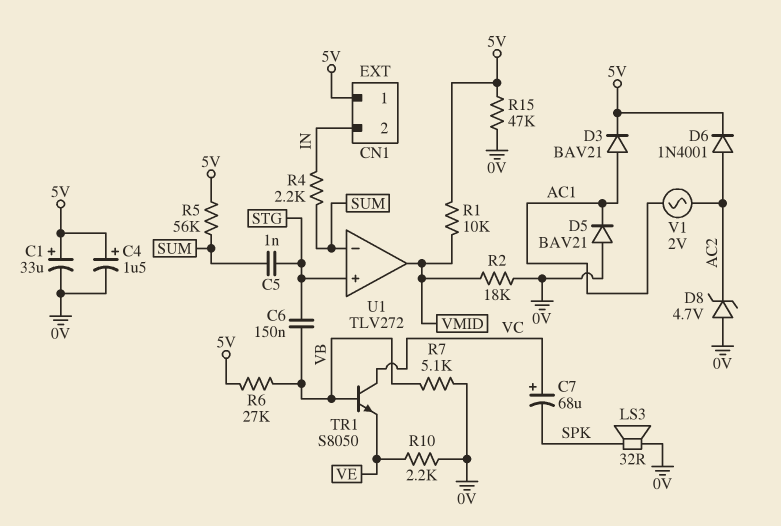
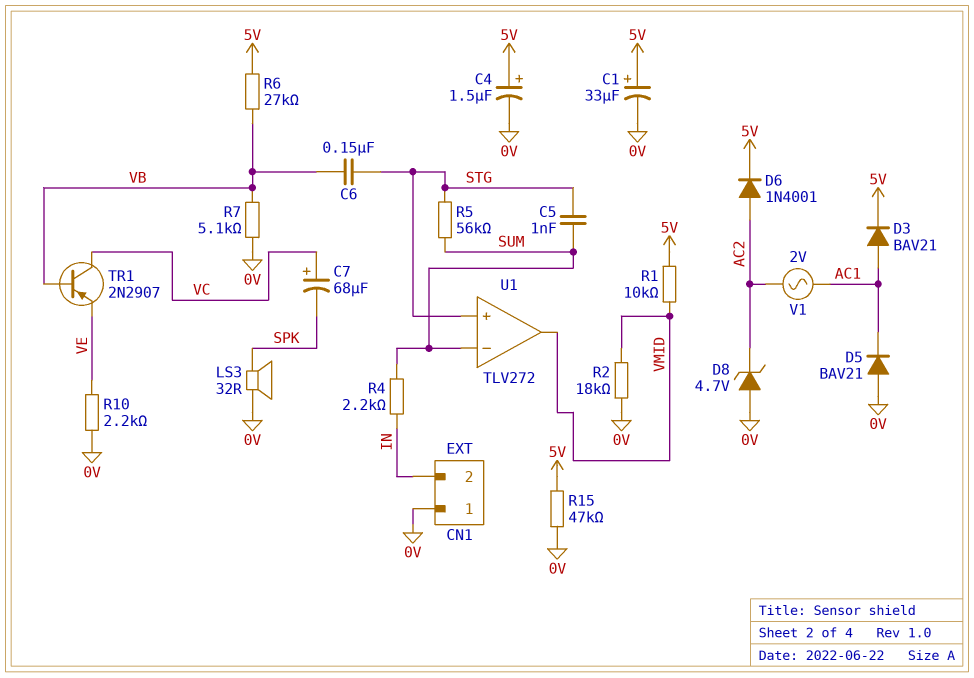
CN1 pin 1: 5V -> 0V
R5: 56k (5V, SUM) -> 56k (STG, SUM)
TR1: NPN S8050 (B VB, C VC, E VE) -> PNP 2N2907 (B VB, C VC, E VE)

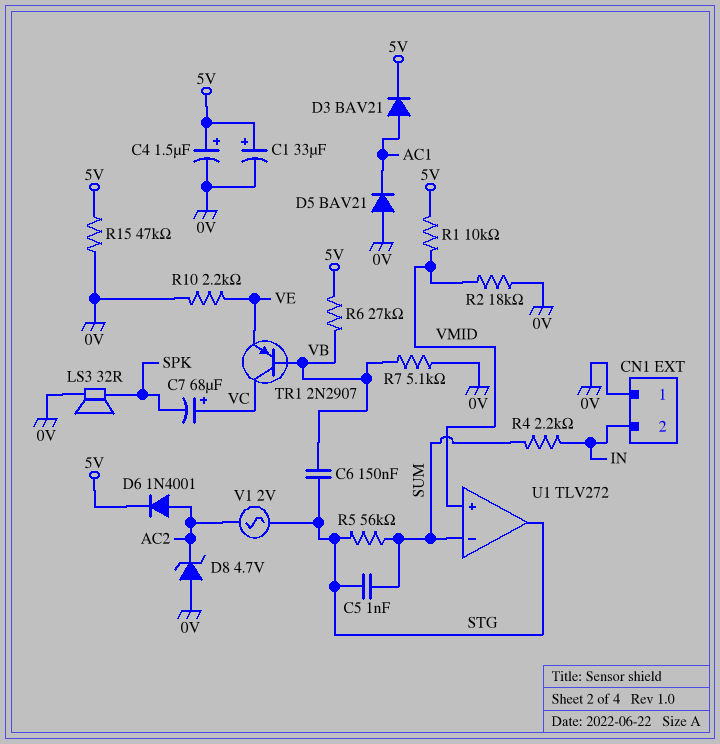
U1 pin in+: STG -> VMID
U1 pin out: VMID -> STG
V1: AC 2V (AC1, AC2) -> AC 2V (AC2, STG)

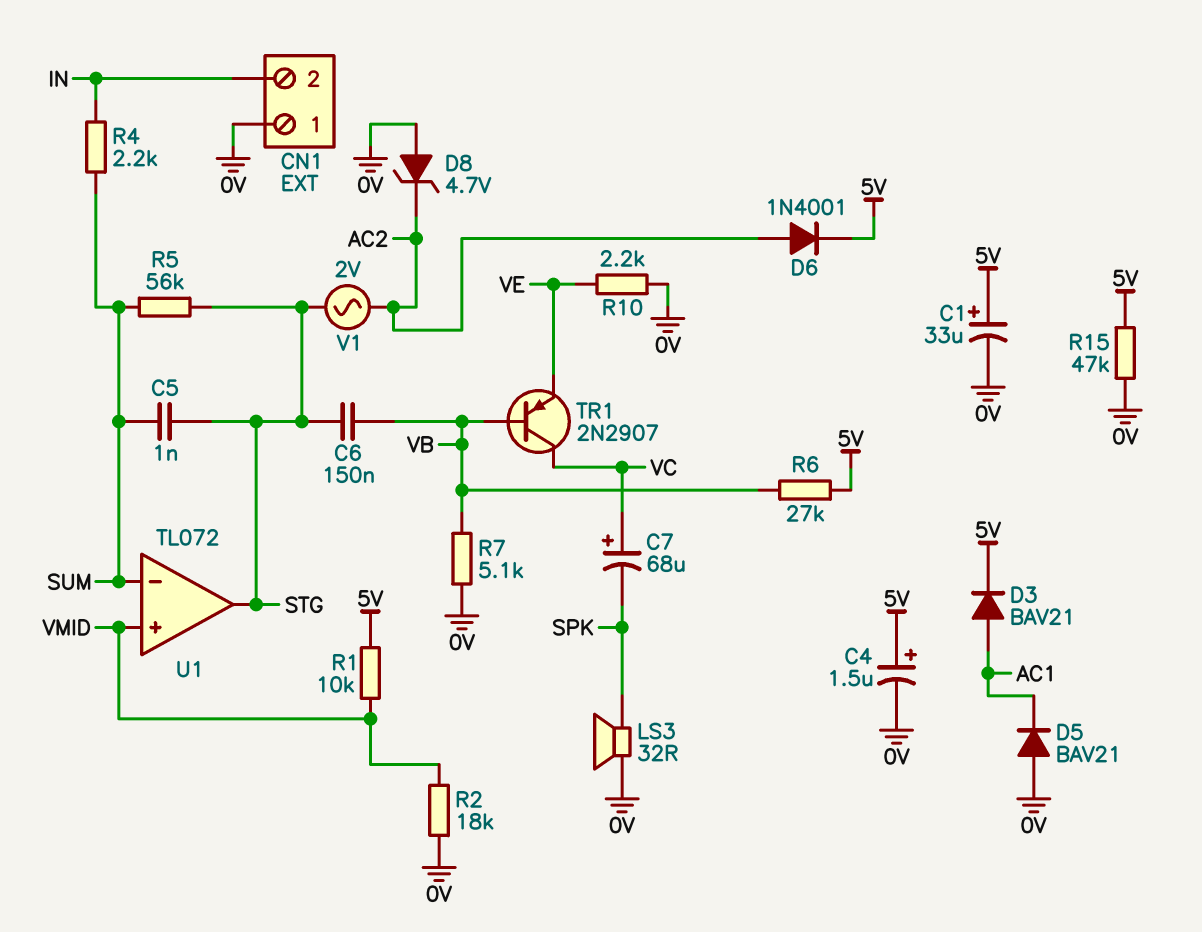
U1: TLV272 -> TL072

